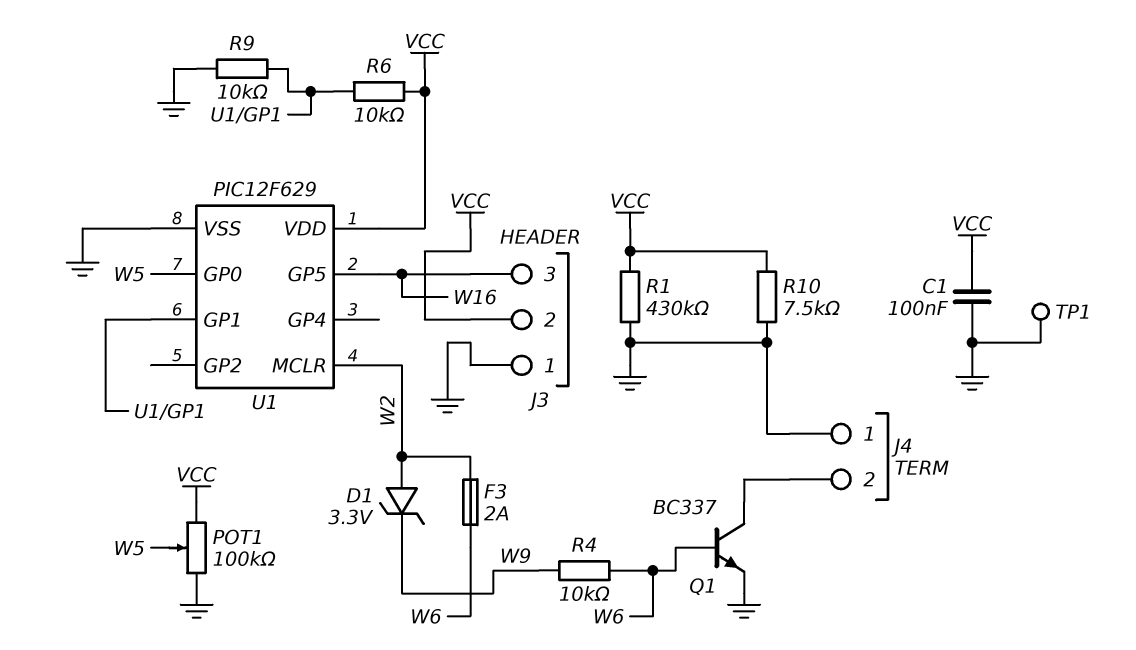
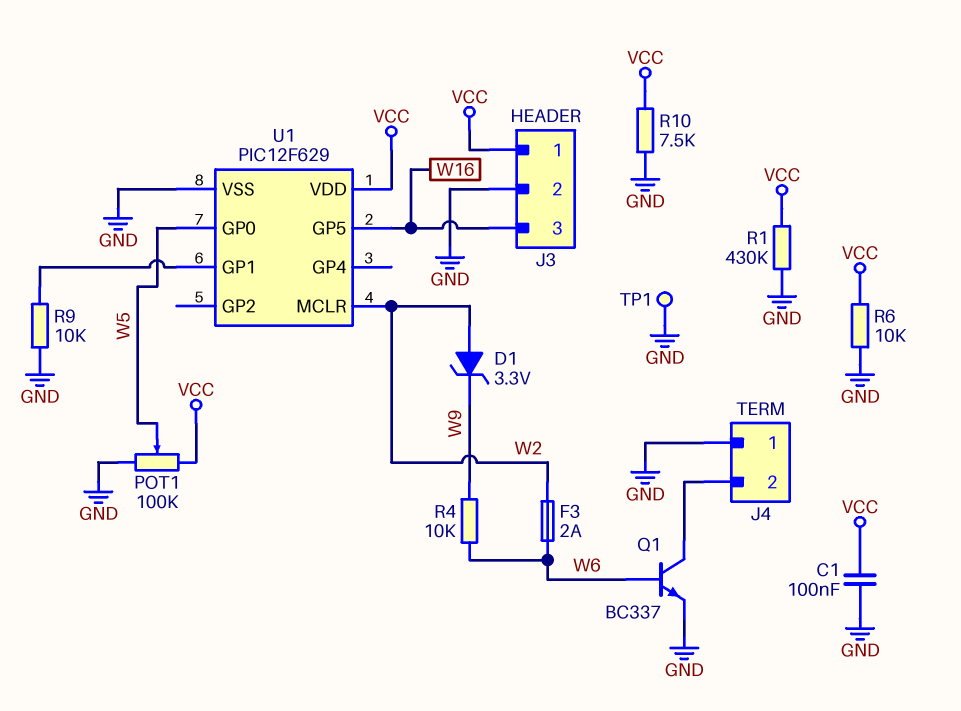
J3 pin 1: GND -> VCC
J3 pin 2: VCC -> GND
R6: 10k (U1/GP1, VCC) -> 10k (GND, VCC)

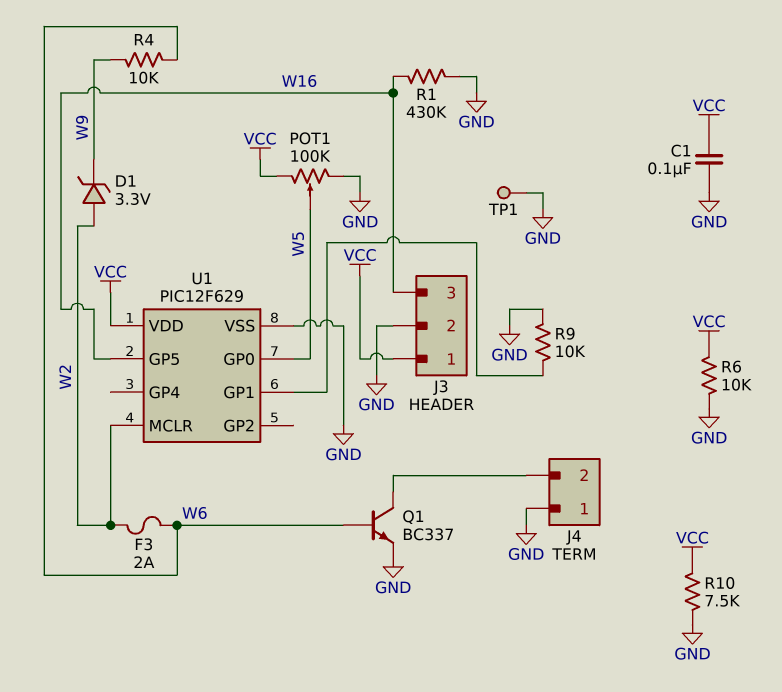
R1: 430k (GND, VCC) -> 430k (GND, W16)

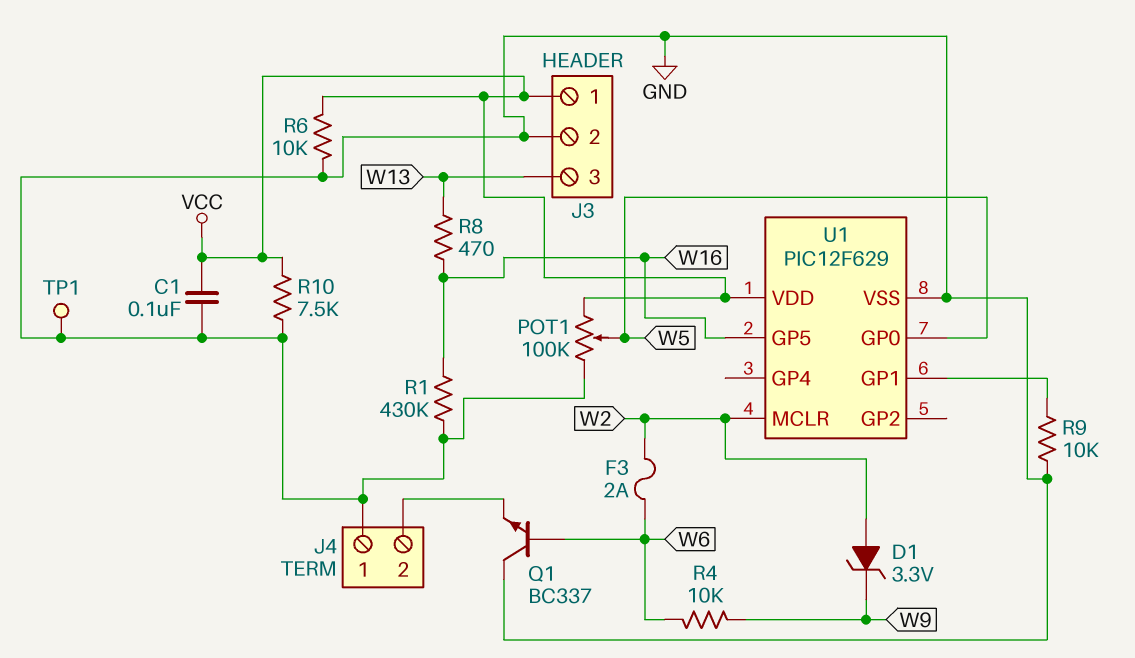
J3 pin 3: W16 -> W13
Q1: NPN BC337 (B W6, C J4/2, E GND) -> NPN BC337 (B W6, C GND, E J4/2)
R8: none -> 470 (W13, W16)

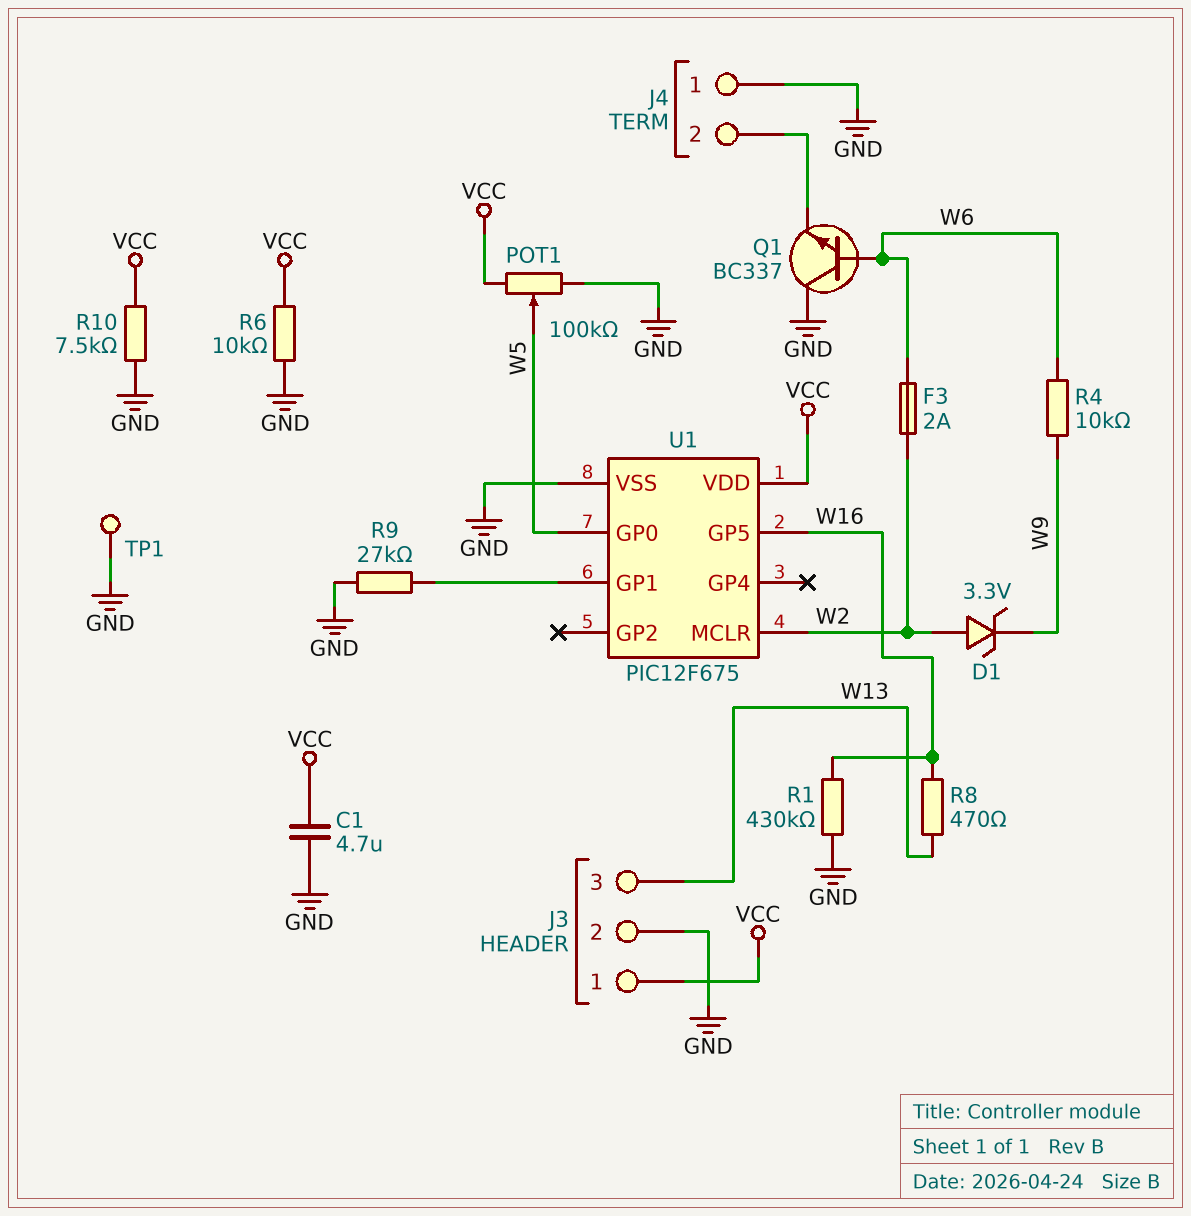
C1: 100nF (GND, VCC) -> 4.7uF (GND, VCC)
R9: 10k (GND, U1/GP1) -> 27k (GND, U1/GP1)
U1: PIC12F629 -> PIC12F675

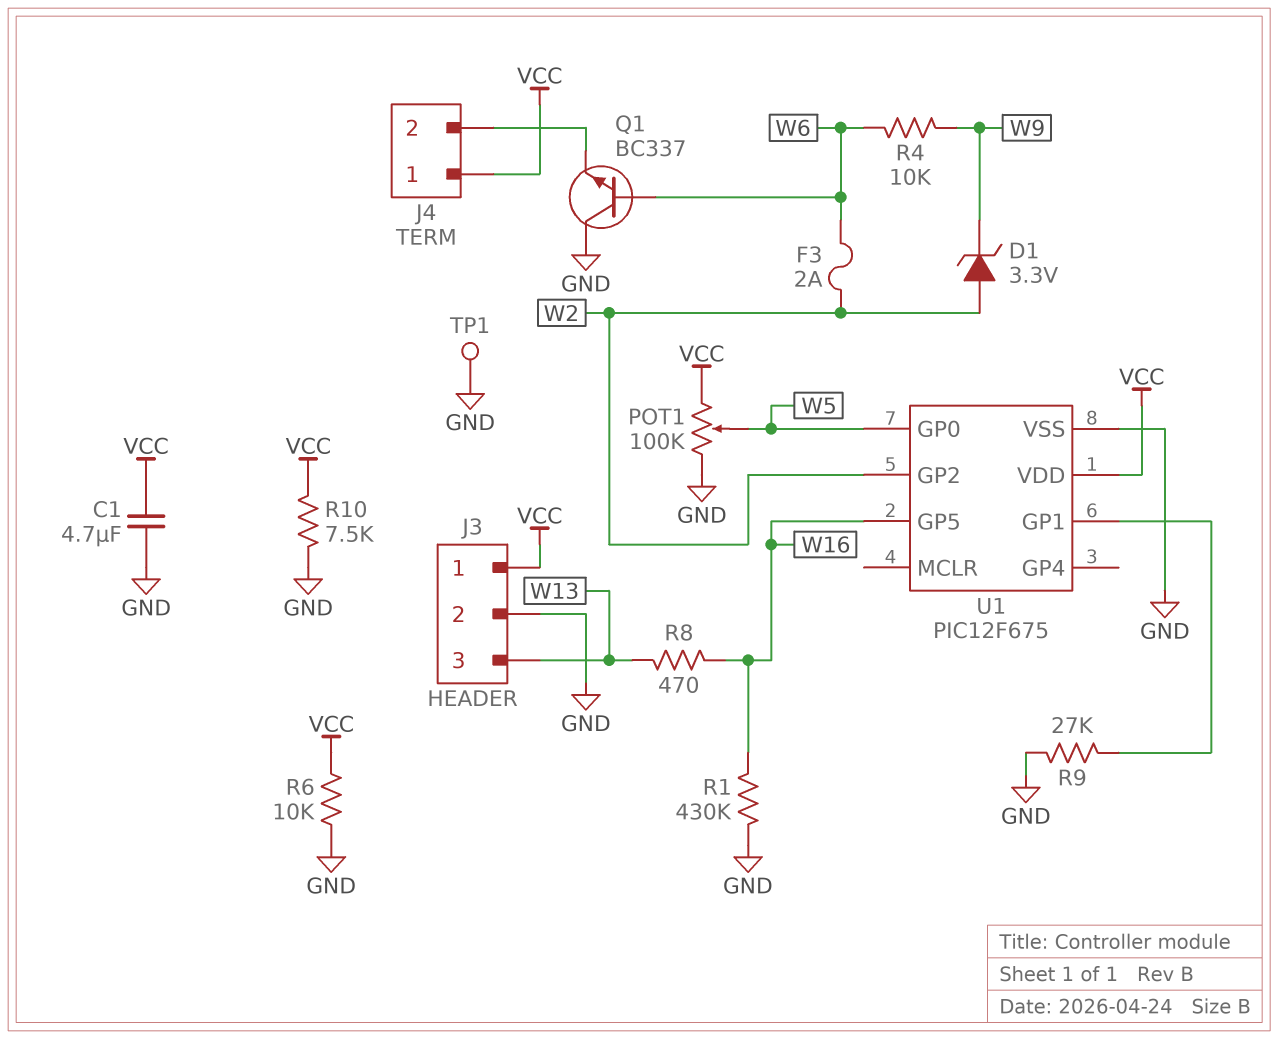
J4 pin 1: GND -> VCC
U1 pin GP2: none -> W2
U1 pin MCLR: W2 -> none

